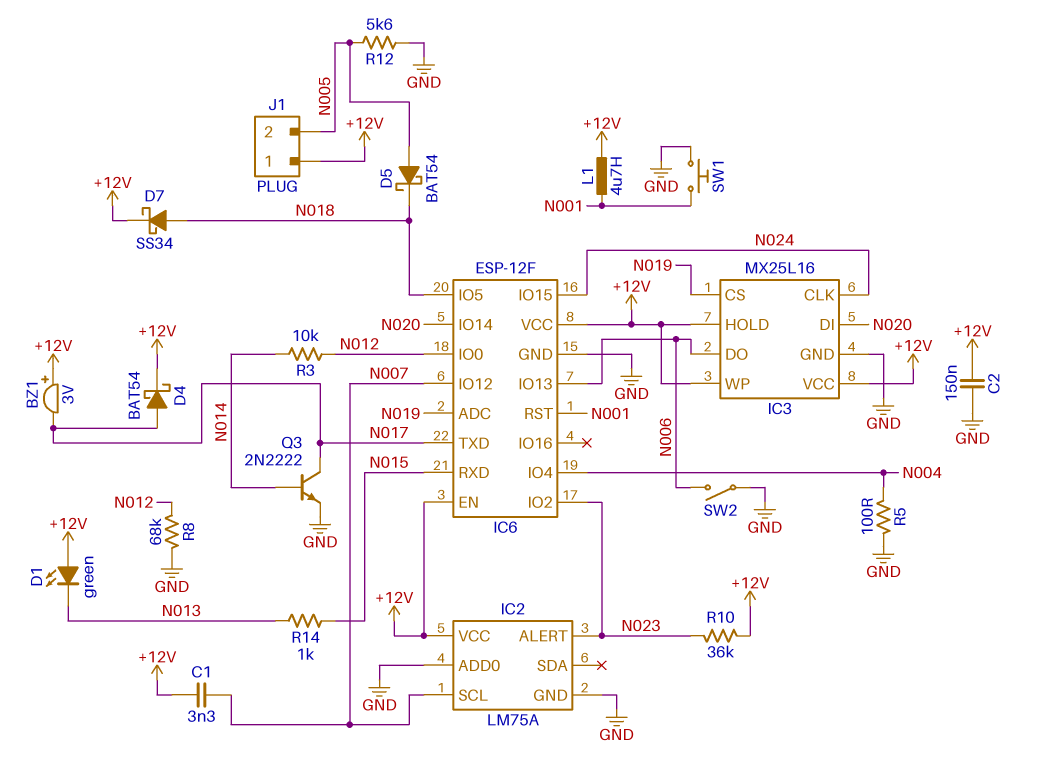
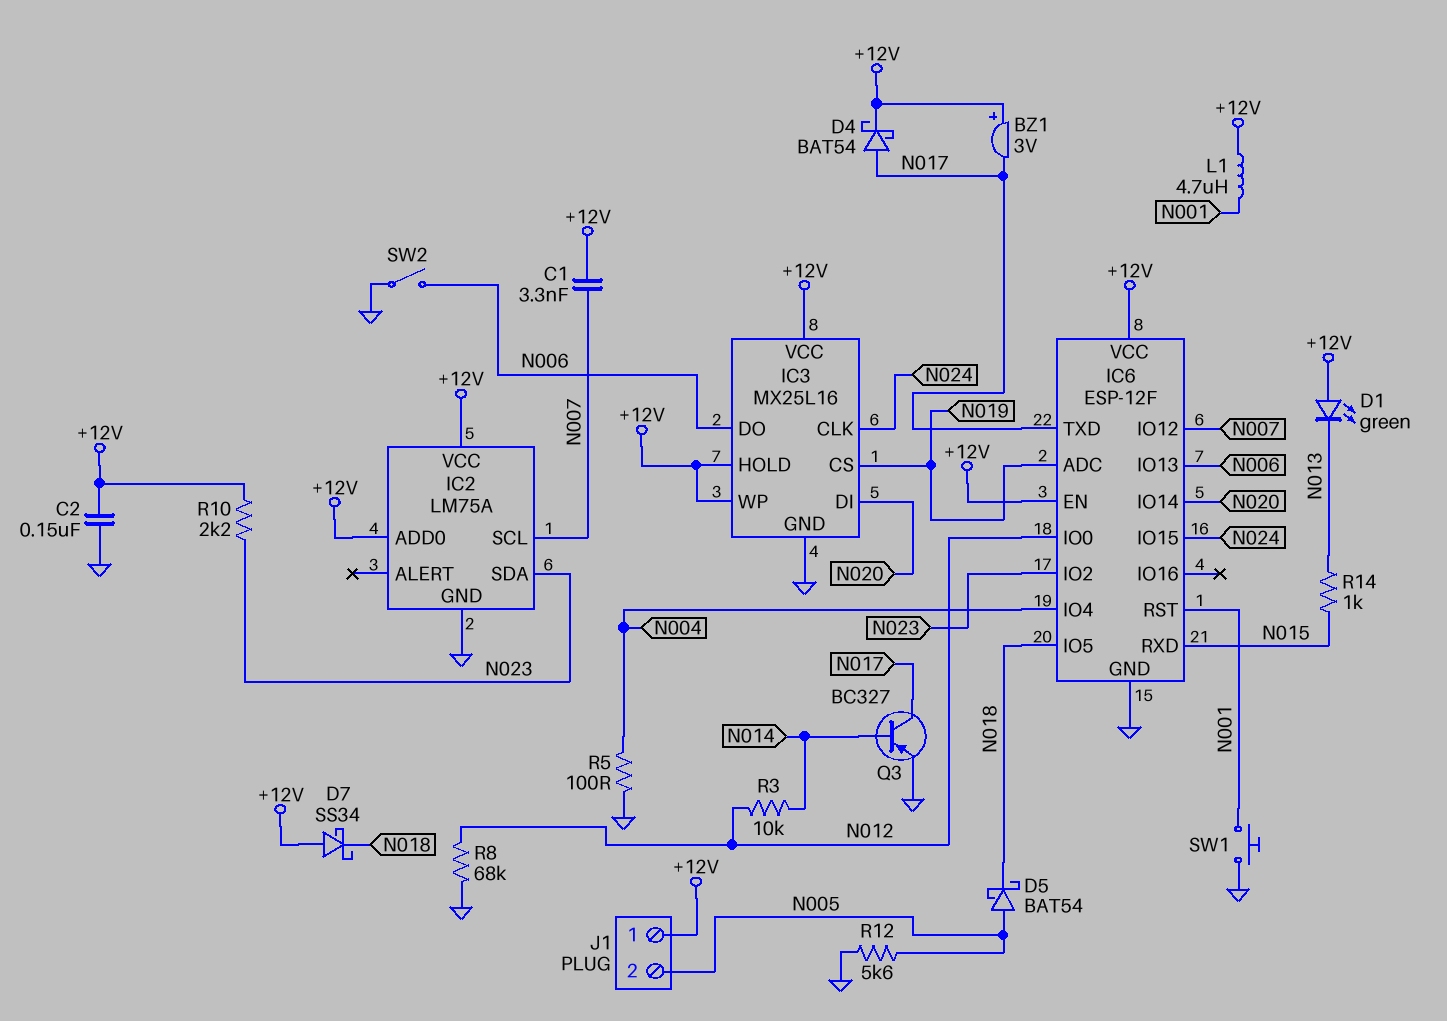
D7: schottky SS34 (A N018, K +12V) -> schottky SS34 (A +12V, K N018)
IC2 pin ADD0: GND -> +12V
IC2 pin ALERT: N023 -> none
IC2 pin SDA: none -> N023
Q3: NPN 2N2222 (B N014, C N017, E GND) -> PNP BC327 (B N014, C N017, E GND)
R10: 36k (+12V, N023) -> 2.2k (+12V, N023)

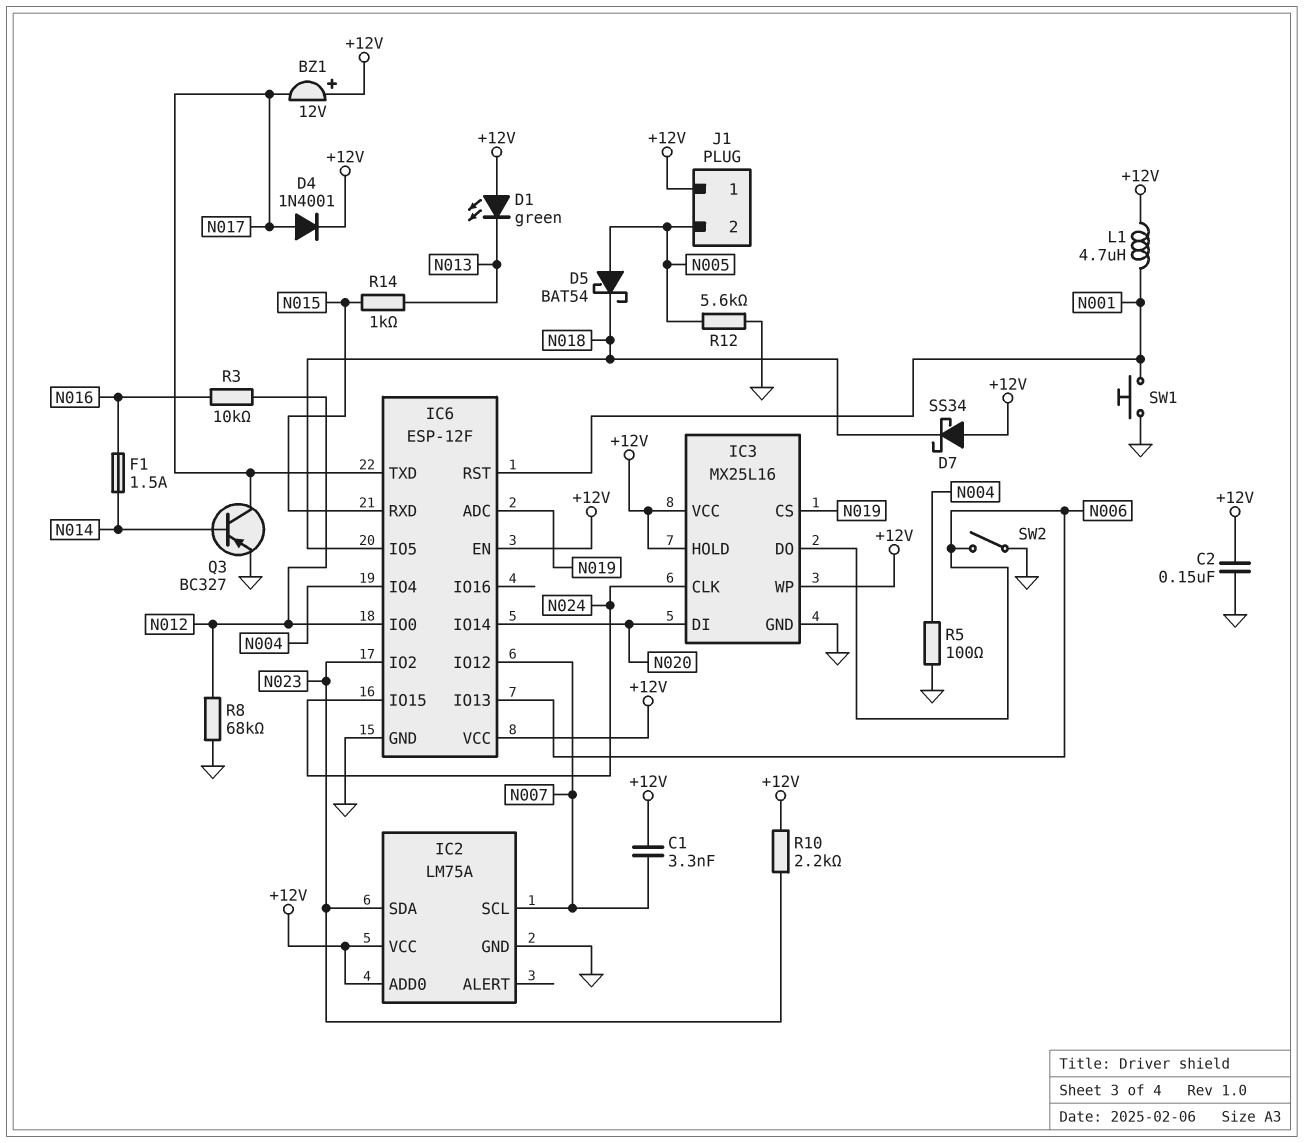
BZ1: buzzer 3V (plus +12V, minus N017) -> buzzer 12V (plus +12V, minus N017)
D4: schottky BAT54 (A N017, K +12V) -> diode 1N4001 (A N017, K +12V)
F1: none -> 1.5A (N014, N016)
R3: 10k (N012, N014) -> 10k (N012, N016)

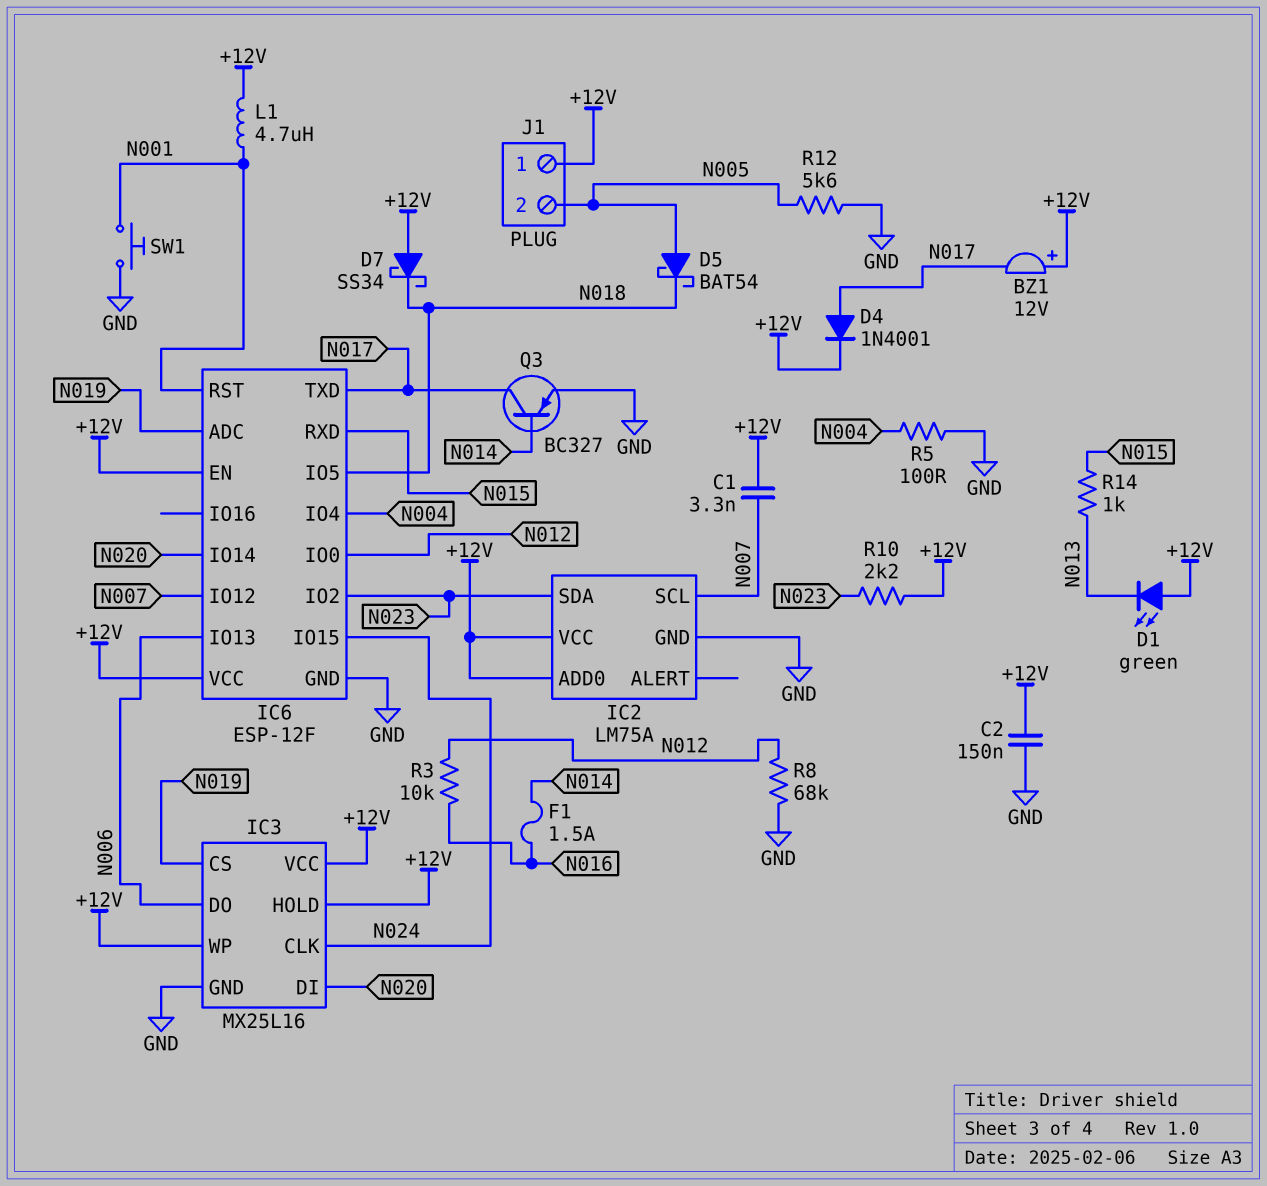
SW2: switch (GND, N006) -> none

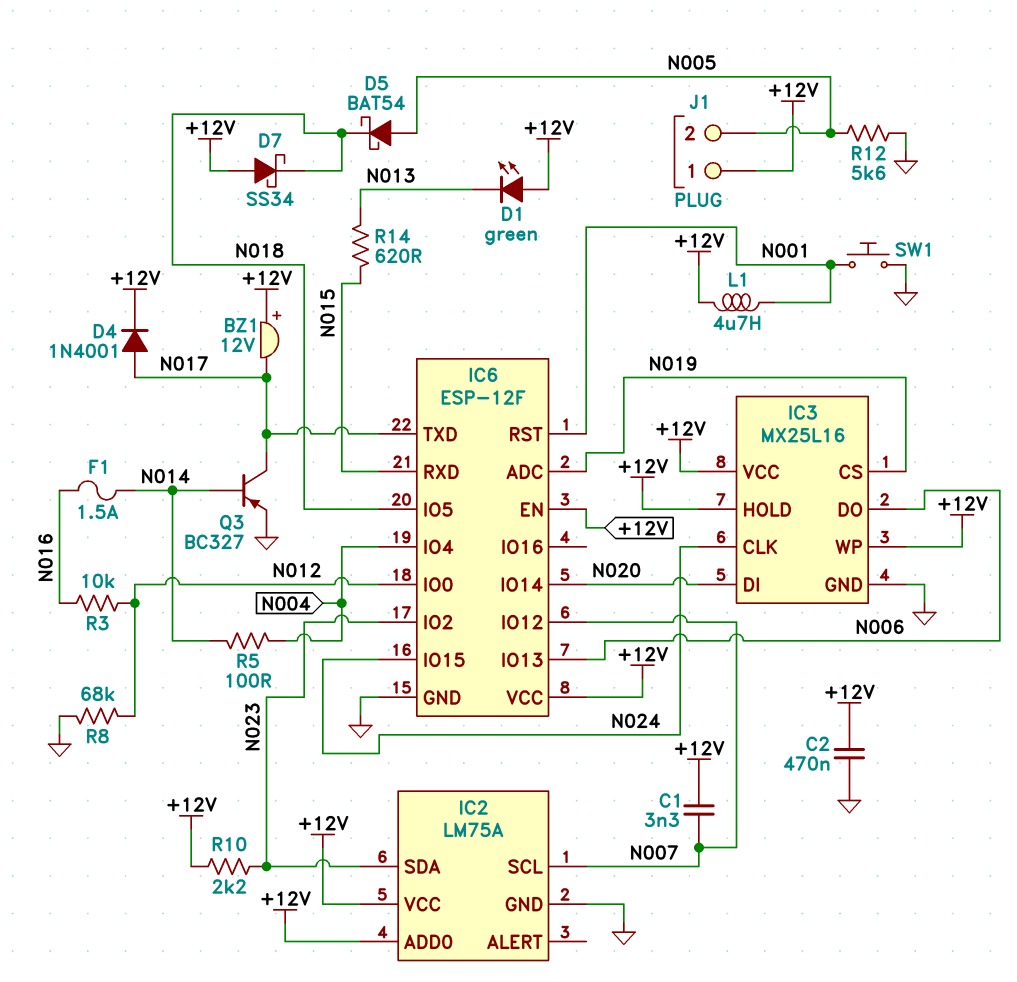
C2: 150nF (+12V, GND) -> 470nF (+12V, GND)
R5: 100 (GND, N004) -> 100 (N004, N014)
R14: 1k (N013, N015) -> 620 (N013, N015)

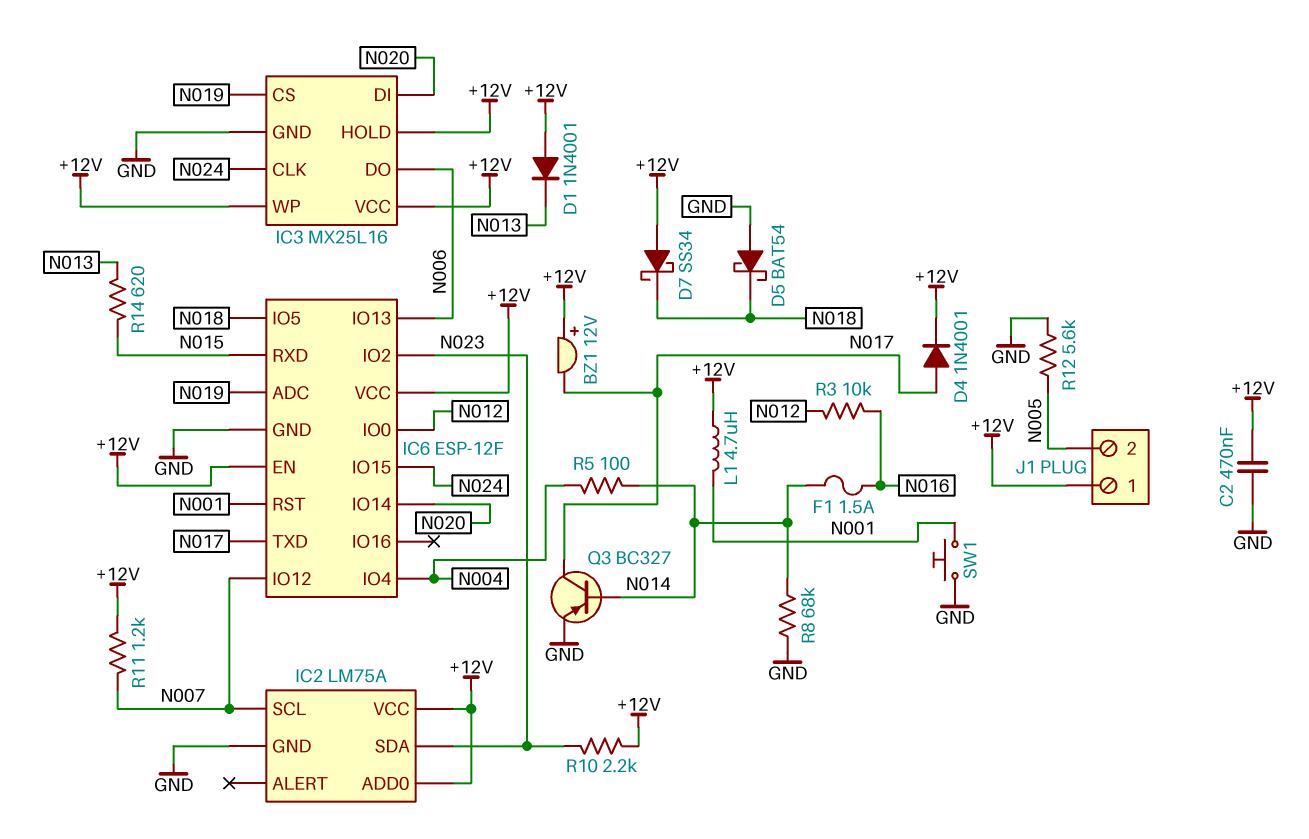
C1: 3.3nF (+12V, N007) -> none
D1: LED green (A +12V, K N013) -> diode 1N4001 (A +12V, K N013)
D5: schottky BAT54 (A N005, K N018) -> schottky BAT54 (A GND, K N018)
R8: 68k (GND, N012) -> 68k (GND, N014)
R11: none -> 1.2k (+12V, N007)

